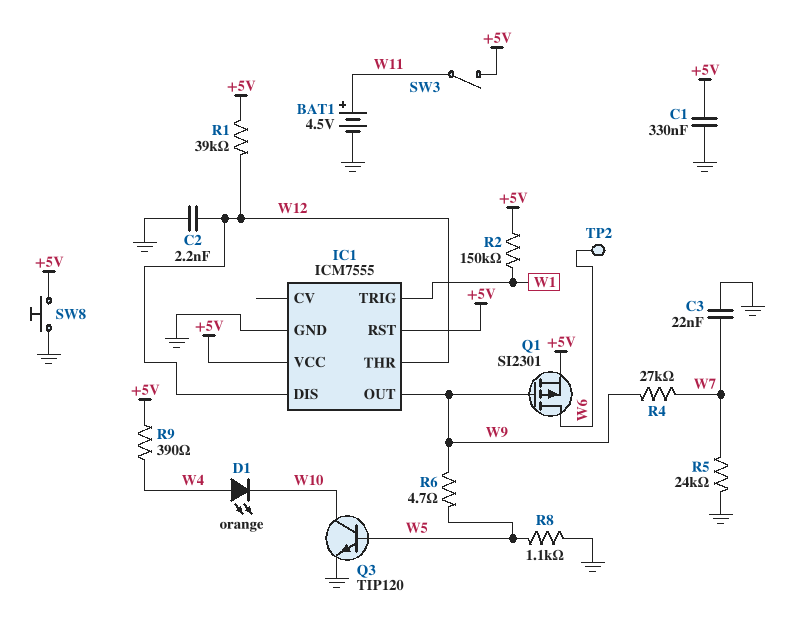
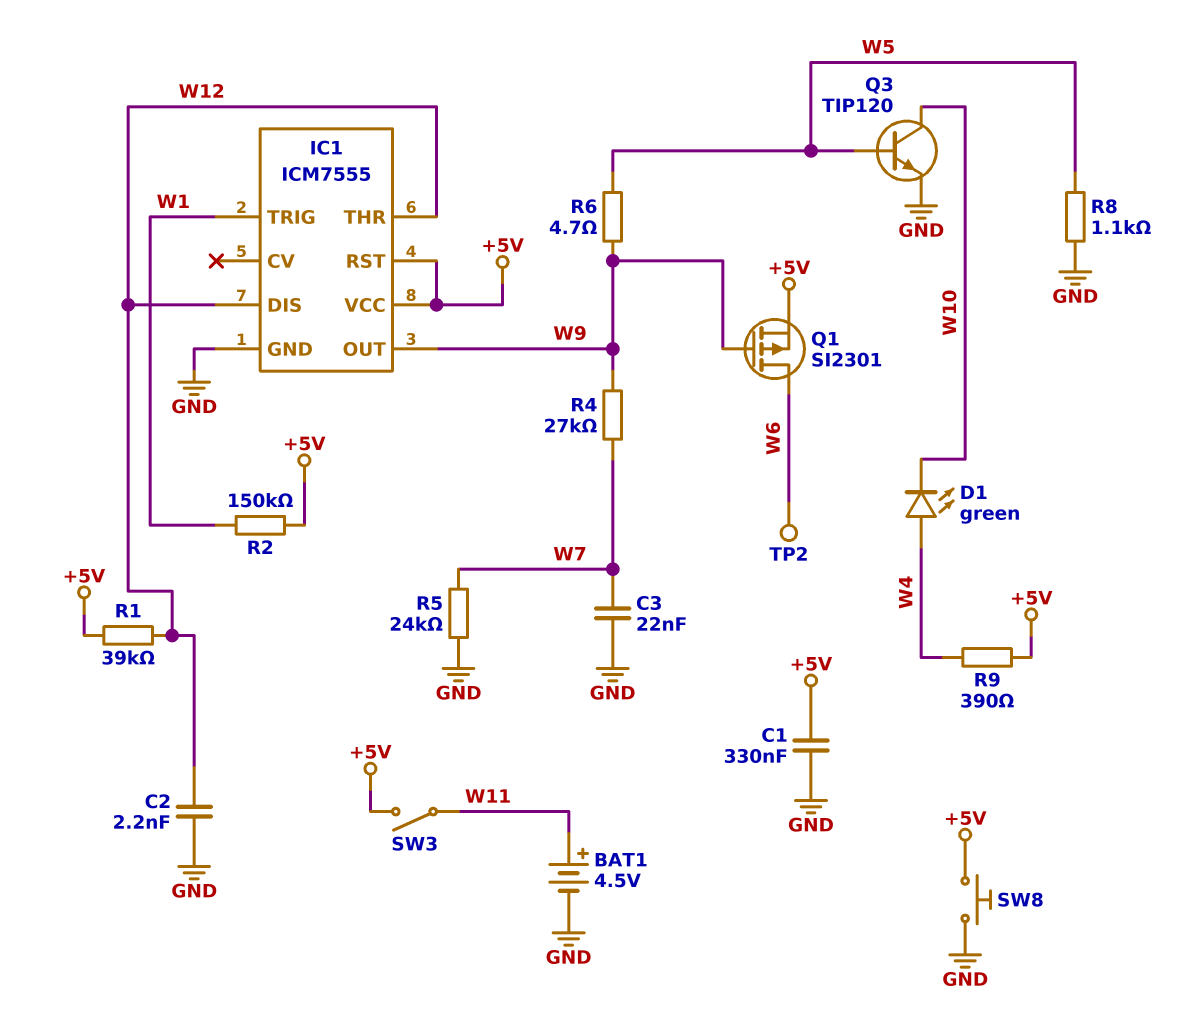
D1: LED orange (A W4, K W10) -> LED green (A W4, K W10)

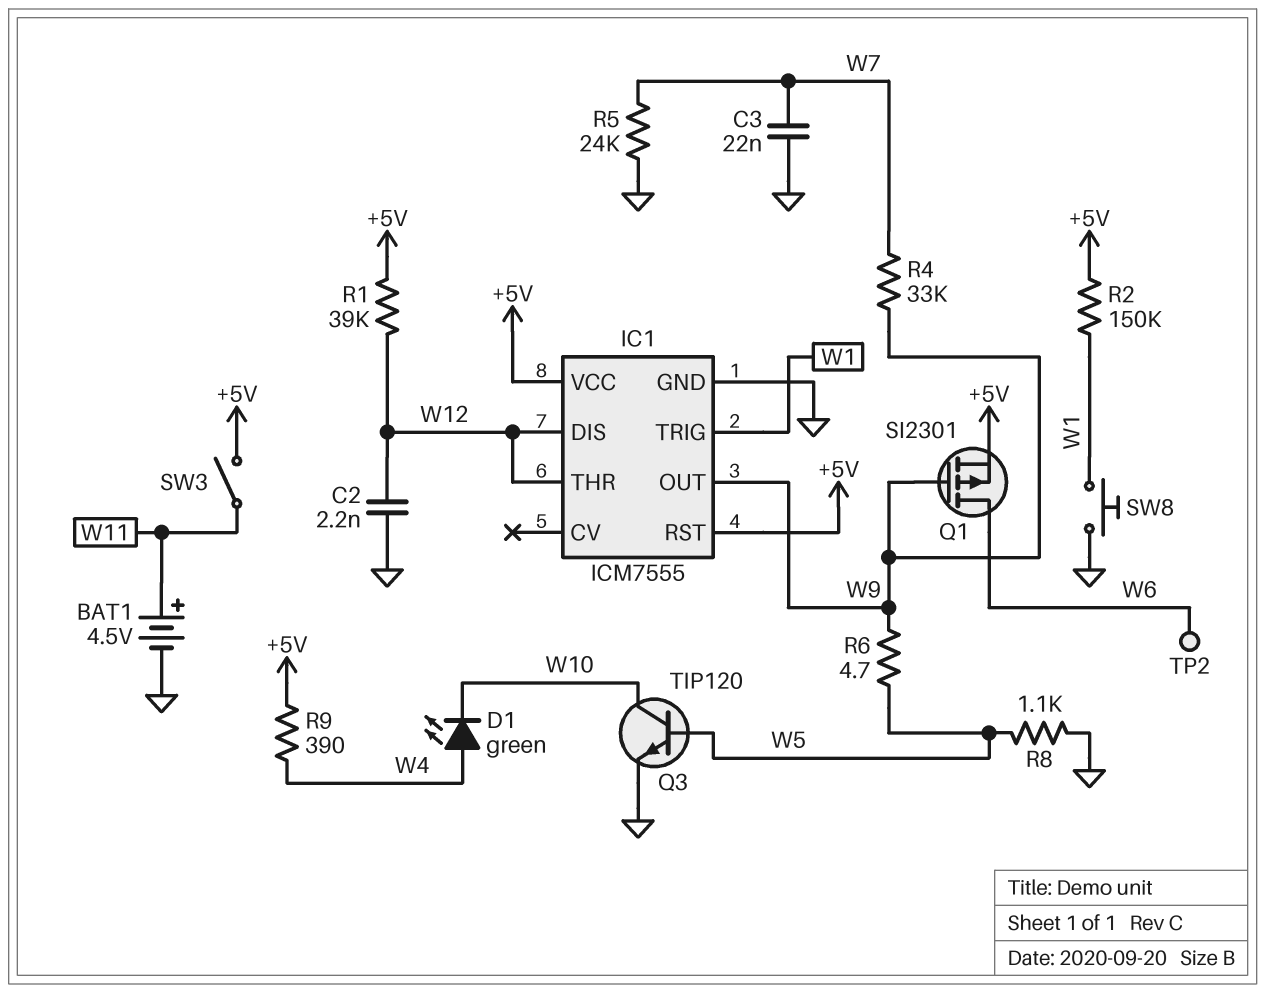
C1: 330nF (+5V, GND) -> none
R4: 27k (W7, W9) -> 33k (W7, W9)
SW8: button (+5V, GND) -> button (GND, W1)

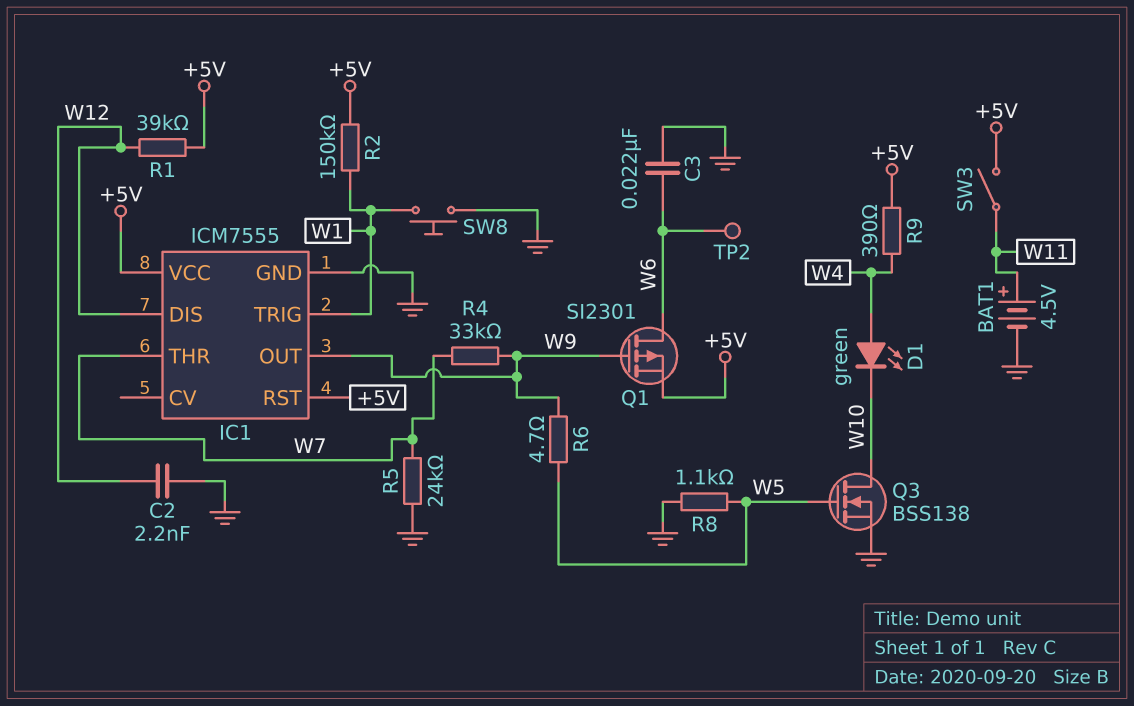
C3: 22nF (GND, W7) -> 22nF (GND, W6)
IC1 pin THR: W12 -> W7
Q3: NPN TIP120 (B W5, C W10, E GND) -> NMOS BSS138 (G W5, D W10, S GND)

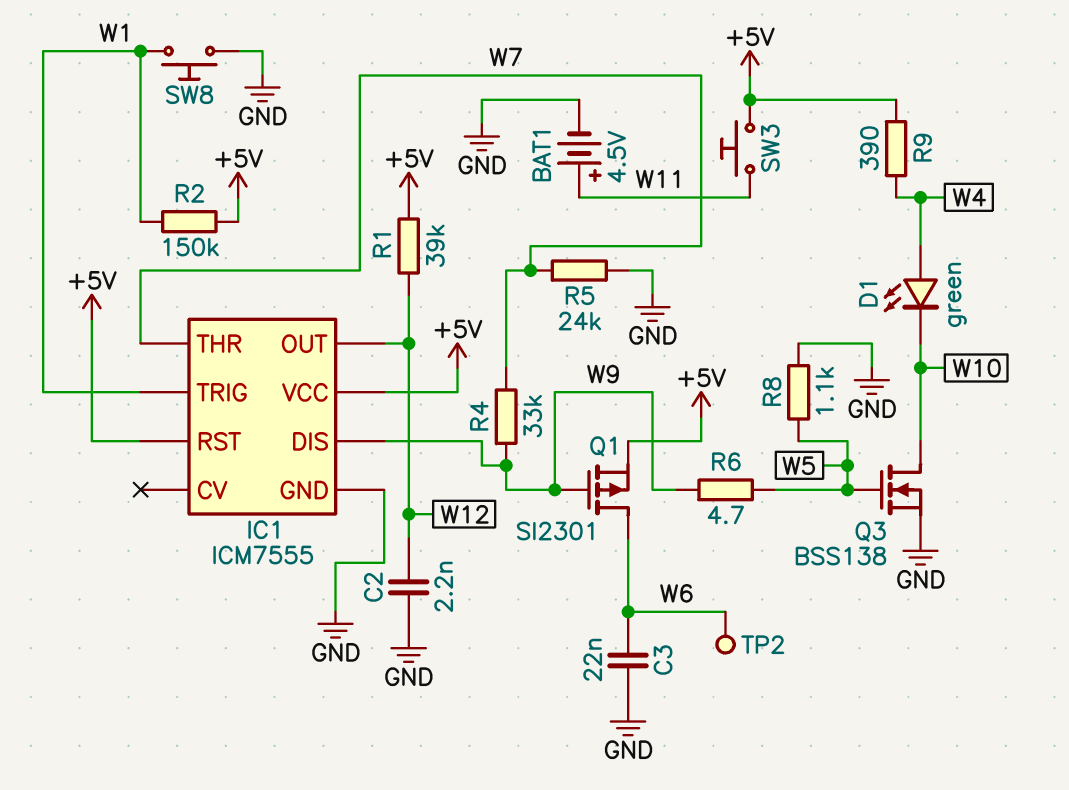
IC1 pin DIS: W12 -> W9
IC1 pin OUT: W9 -> W12
SW3: switch (+5V, W11) -> button (+5V, W11)

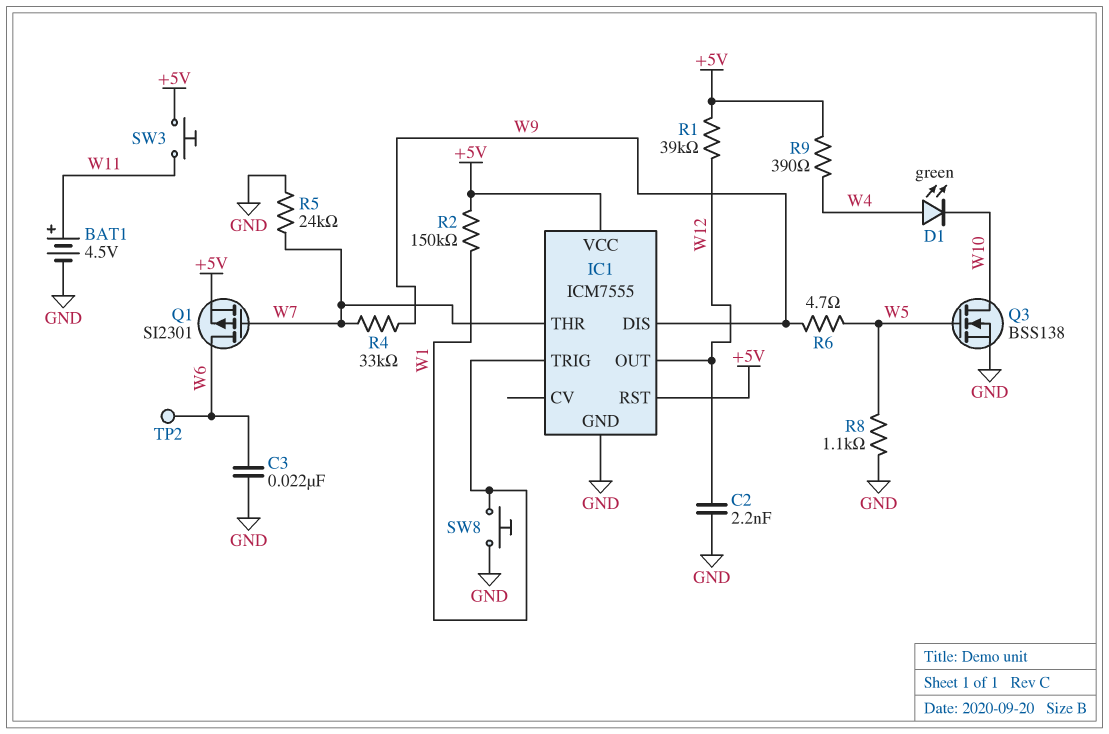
Q1: PMOS SI2301 (G W9, D W6, S +5V) -> PMOS SI2301 (G W7, D W6, S +5V)

